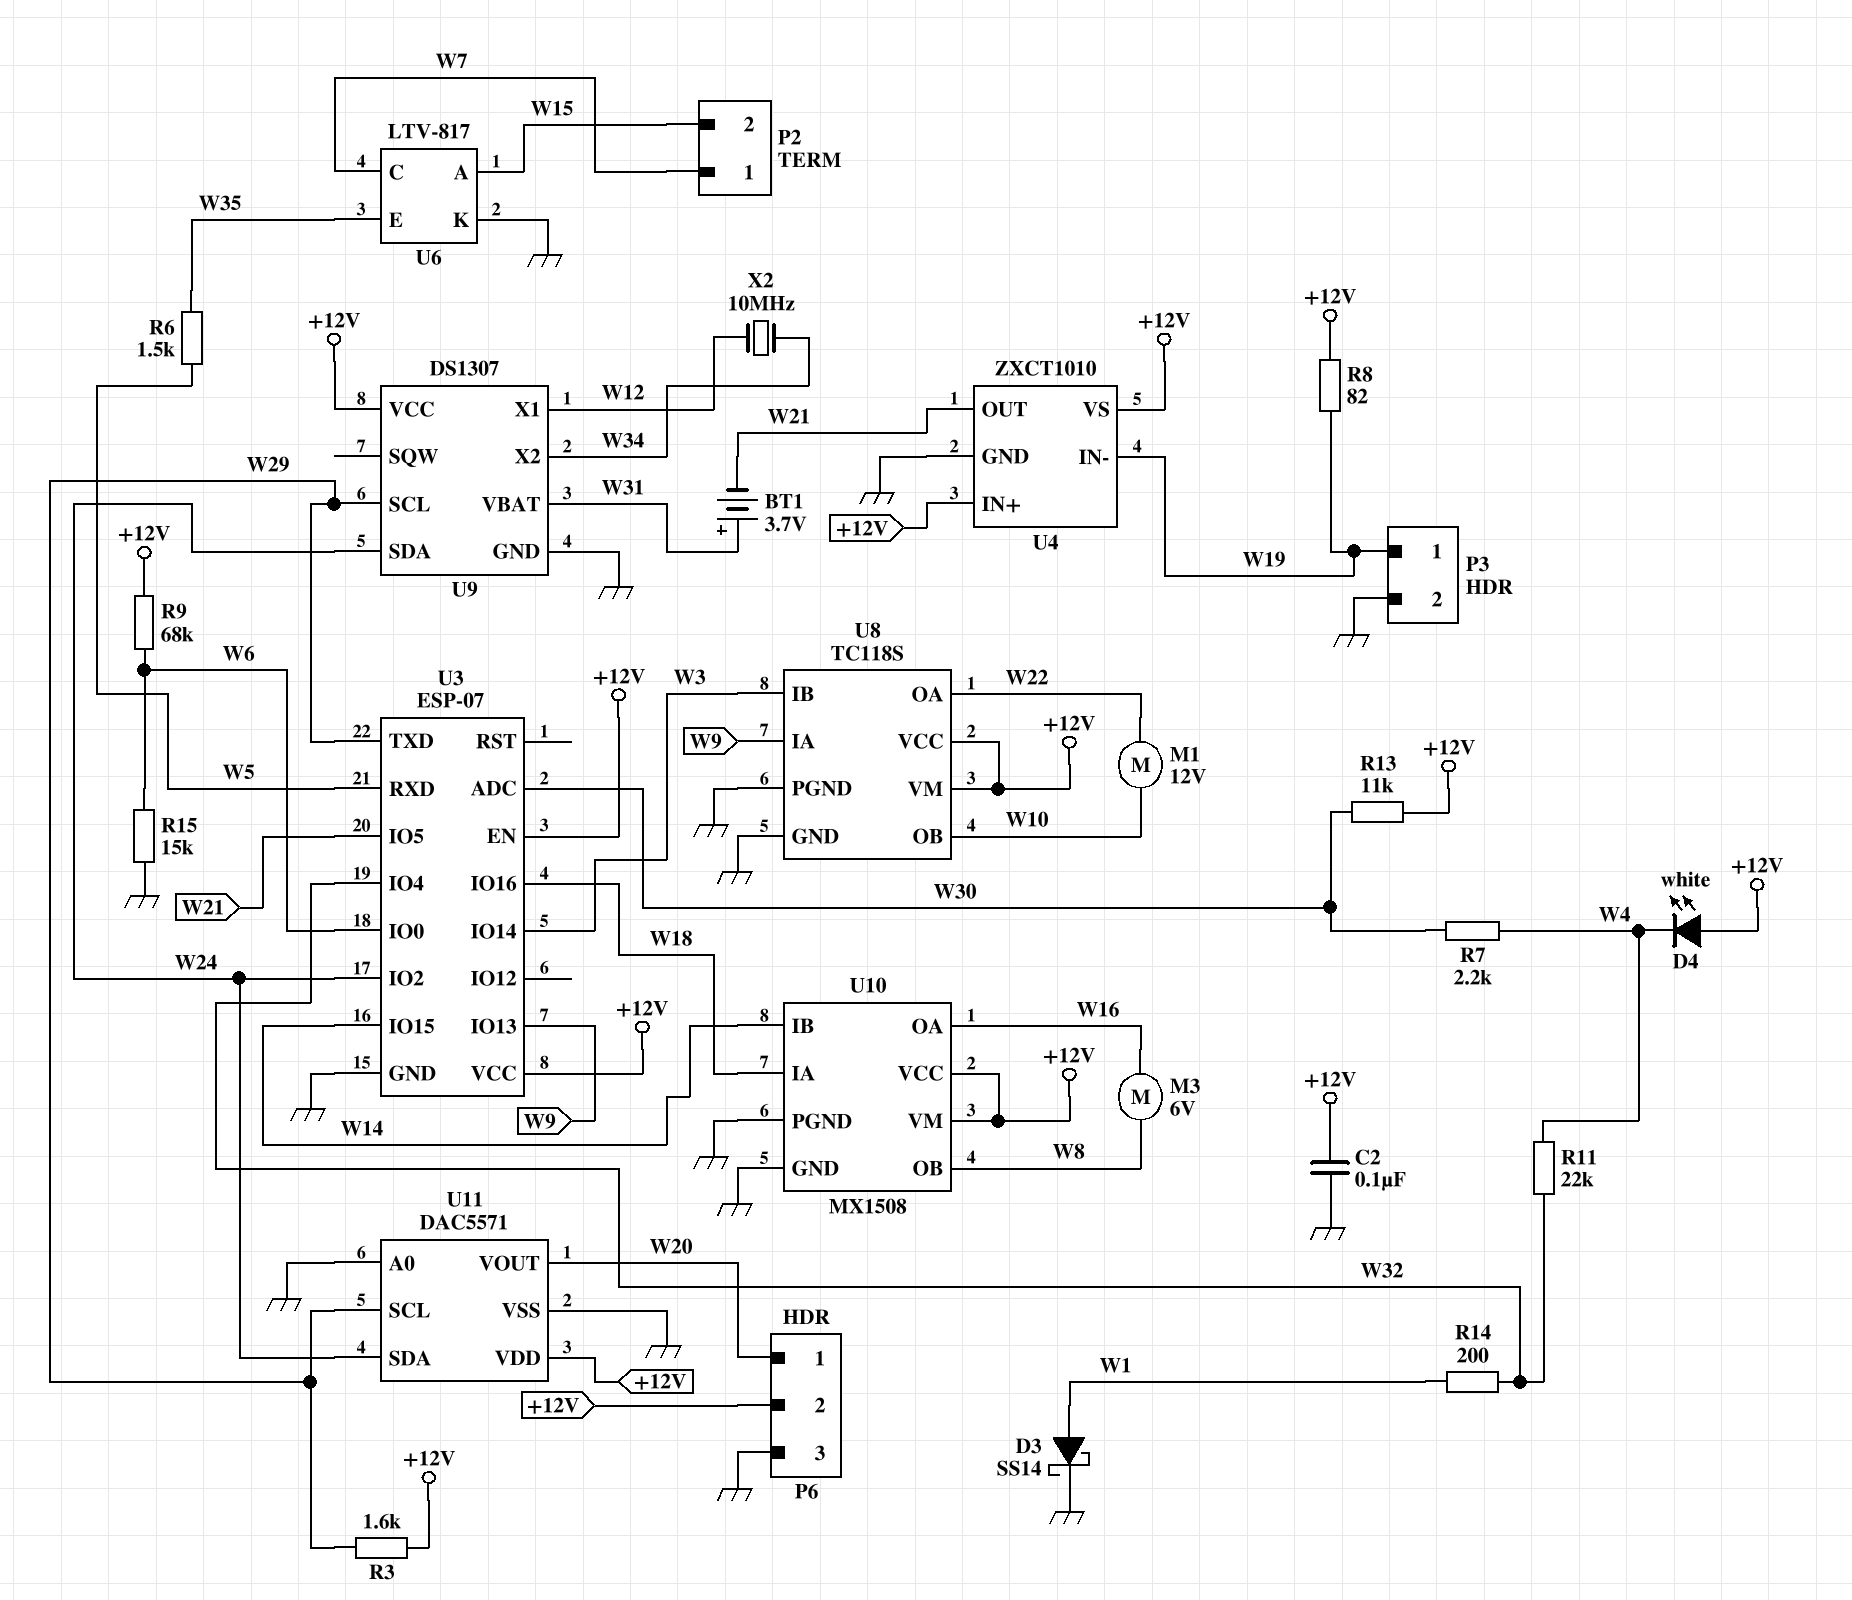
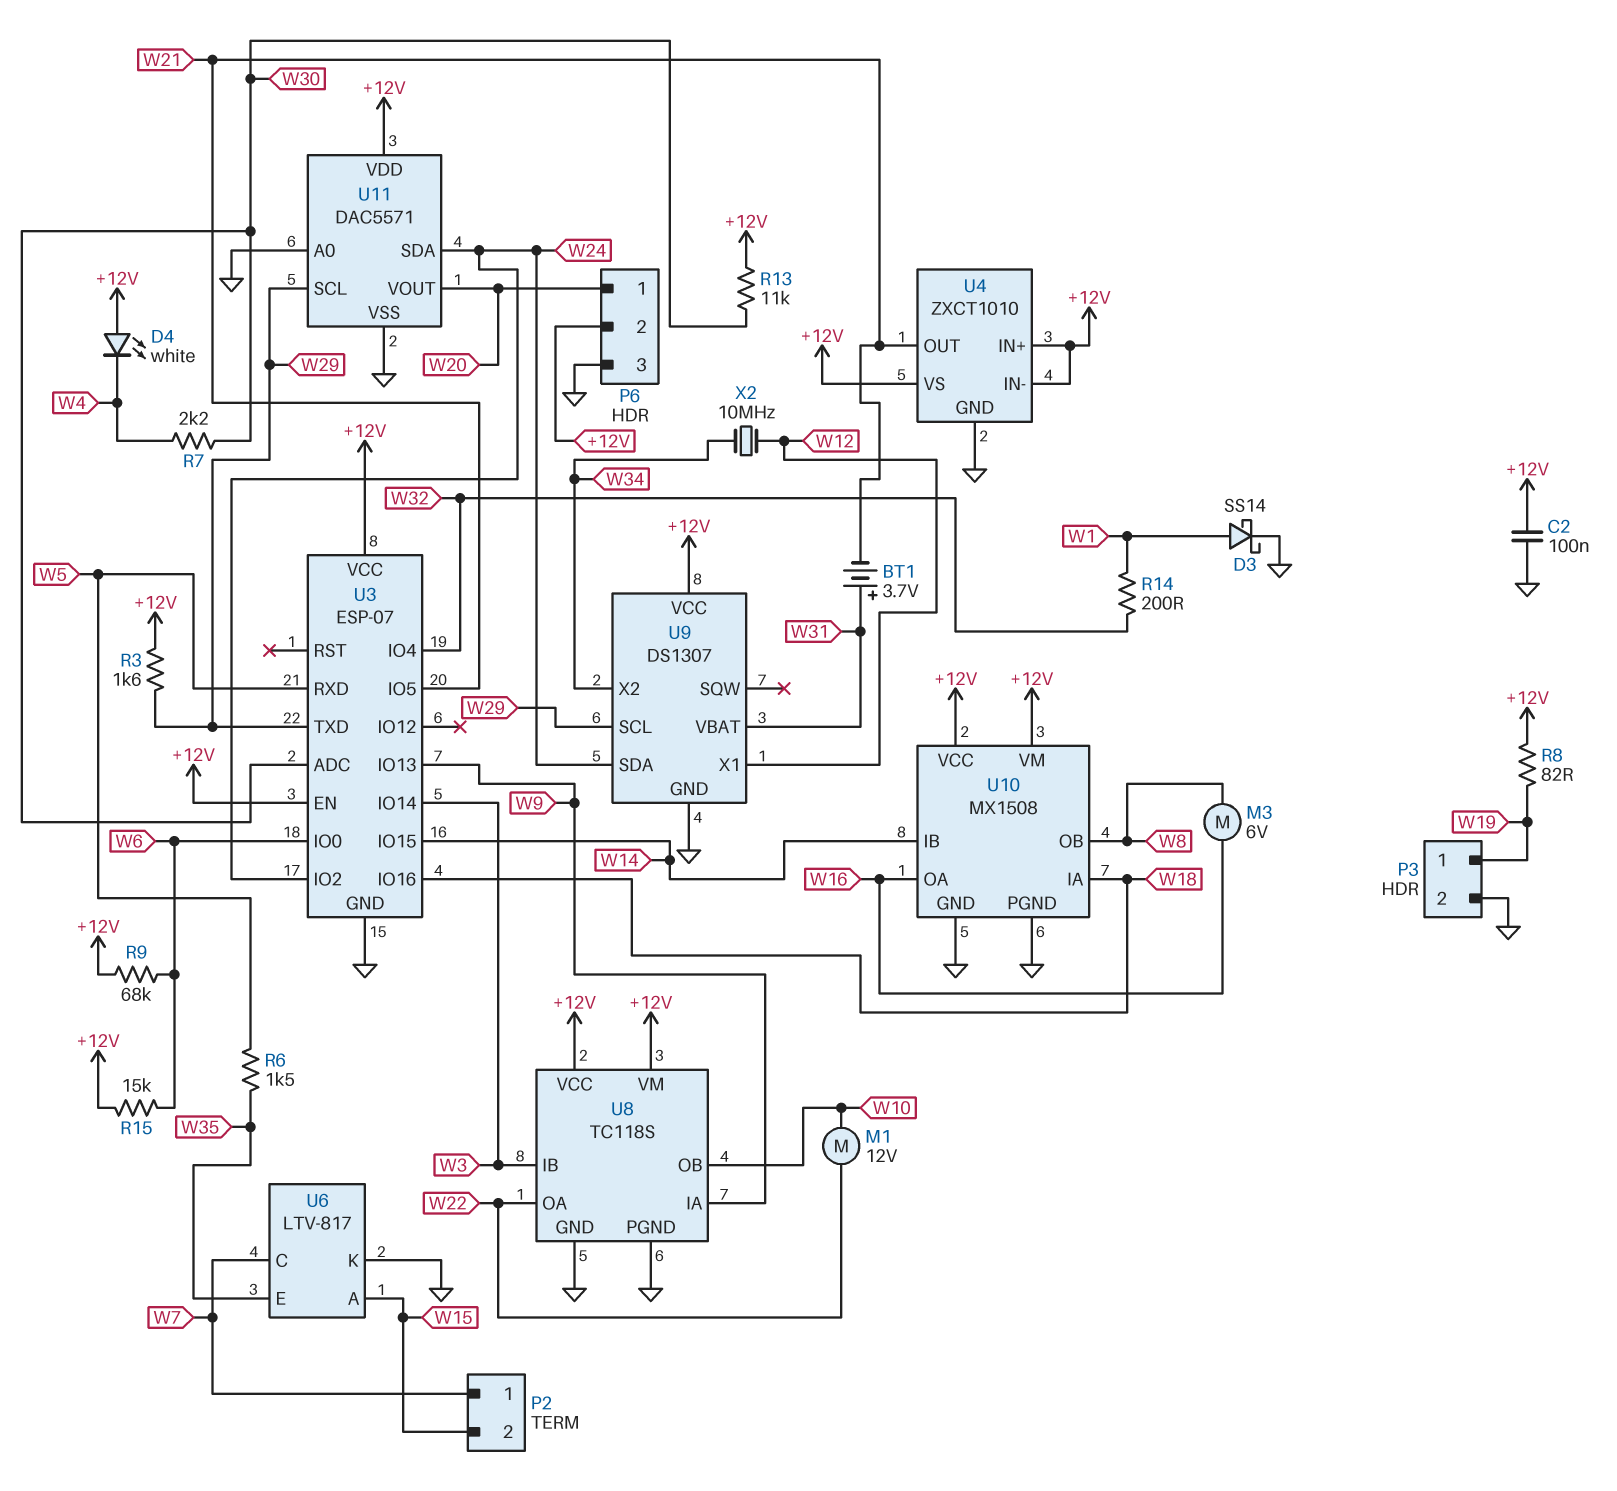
R11: 22k (W4, W32) -> none
R15: 15k (GND, W6) -> 15k (+12V, W6)
U4 pin IN-: W19 -> +12V

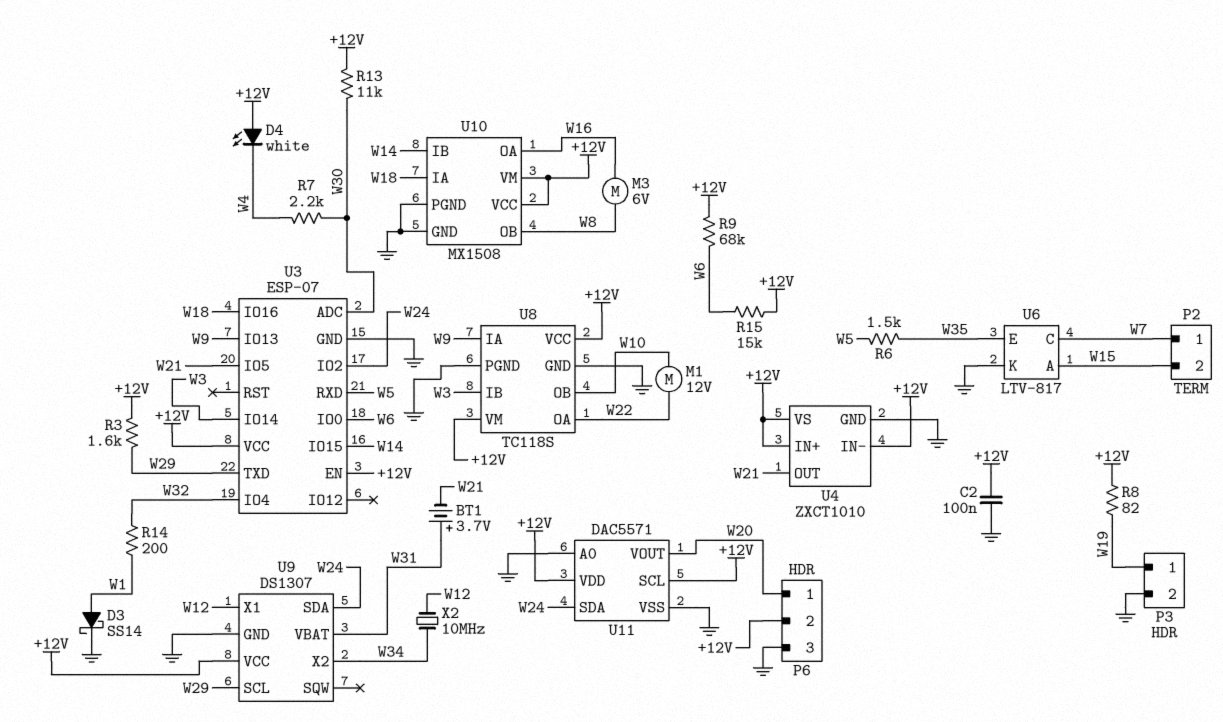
U11 pin SCL: W29 -> +12V

